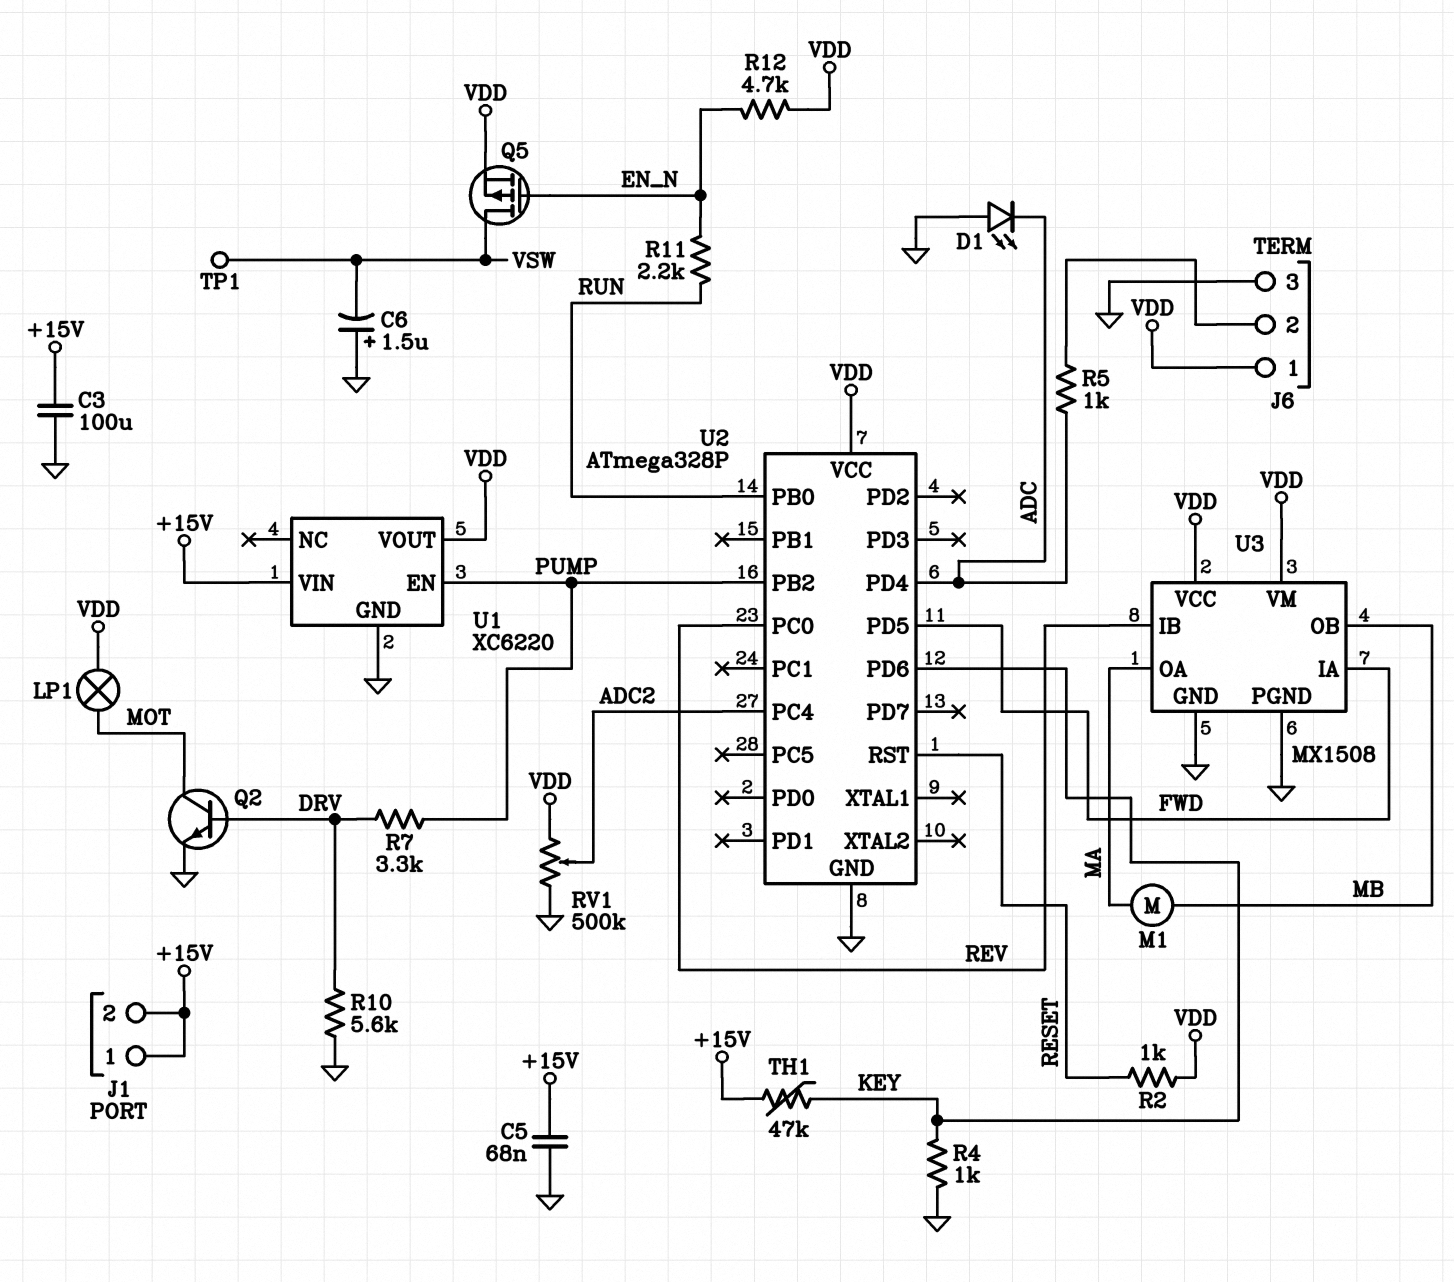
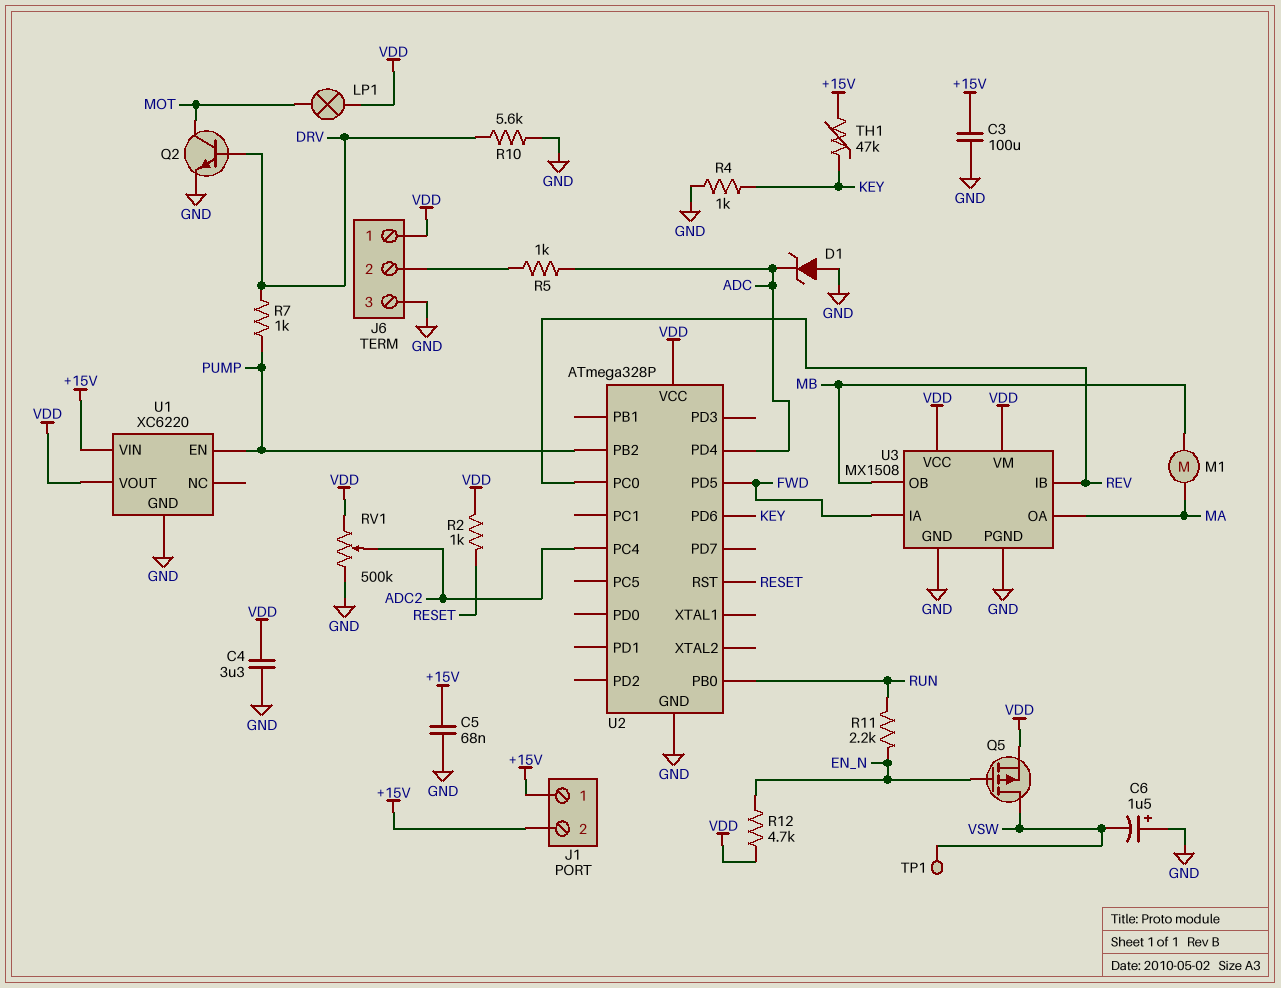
C4: none -> 3.3uF (GND, VDD)
D1: LED (A GND, K ADC) -> zener (A GND, K ADC)
R7: 3.3k (DRV, PUMP) -> 1k (DRV, PUMP)

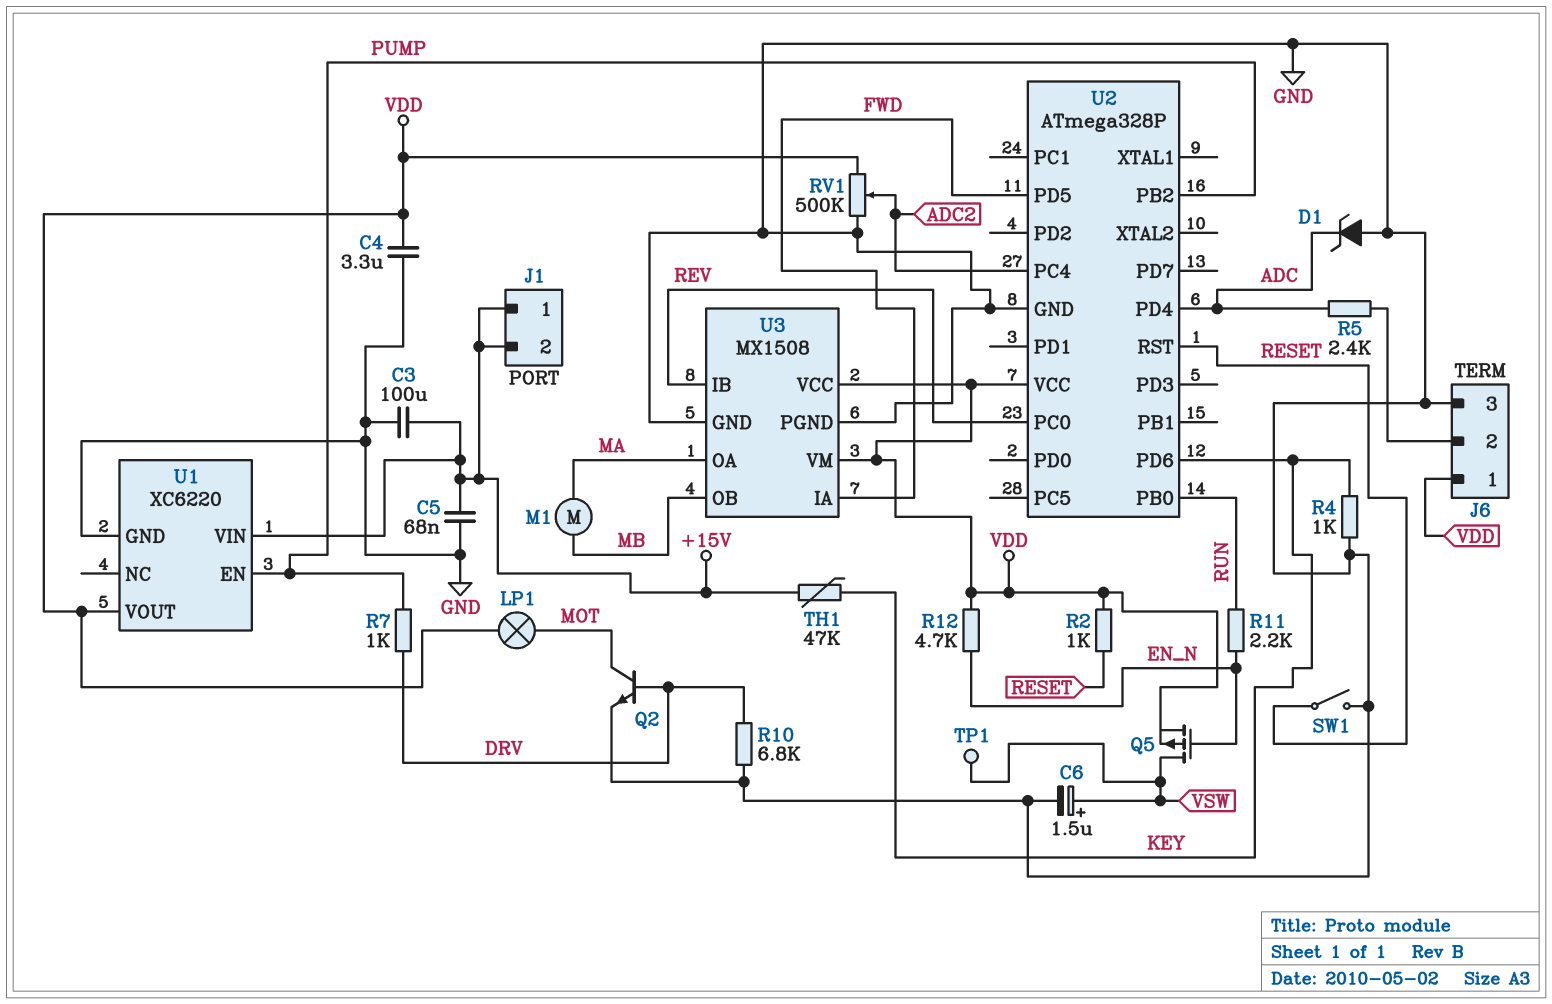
C6: 1.5uF (plus GND, minus VSW) -> 1.5uF (plus VSW, minus GND)
R5: 1k (ADC, J6/2) -> 2.4k (ADC, J6/2)
R10: 5.6k (DRV, GND) -> 6.8k (DRV, GND)
SW1: none -> switch (GND, RESET)

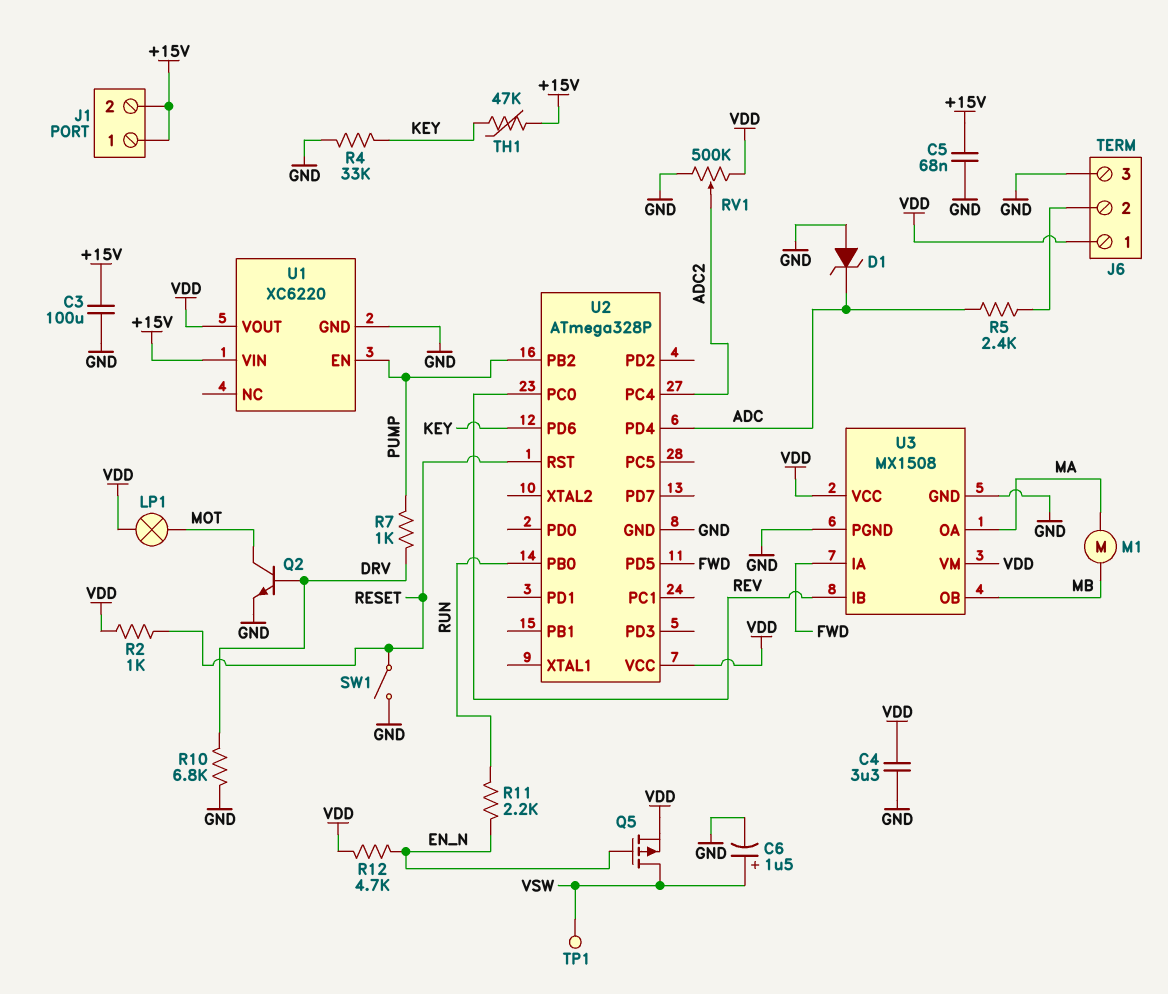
R4: 1k (GND, KEY) -> 33k (GND, KEY)

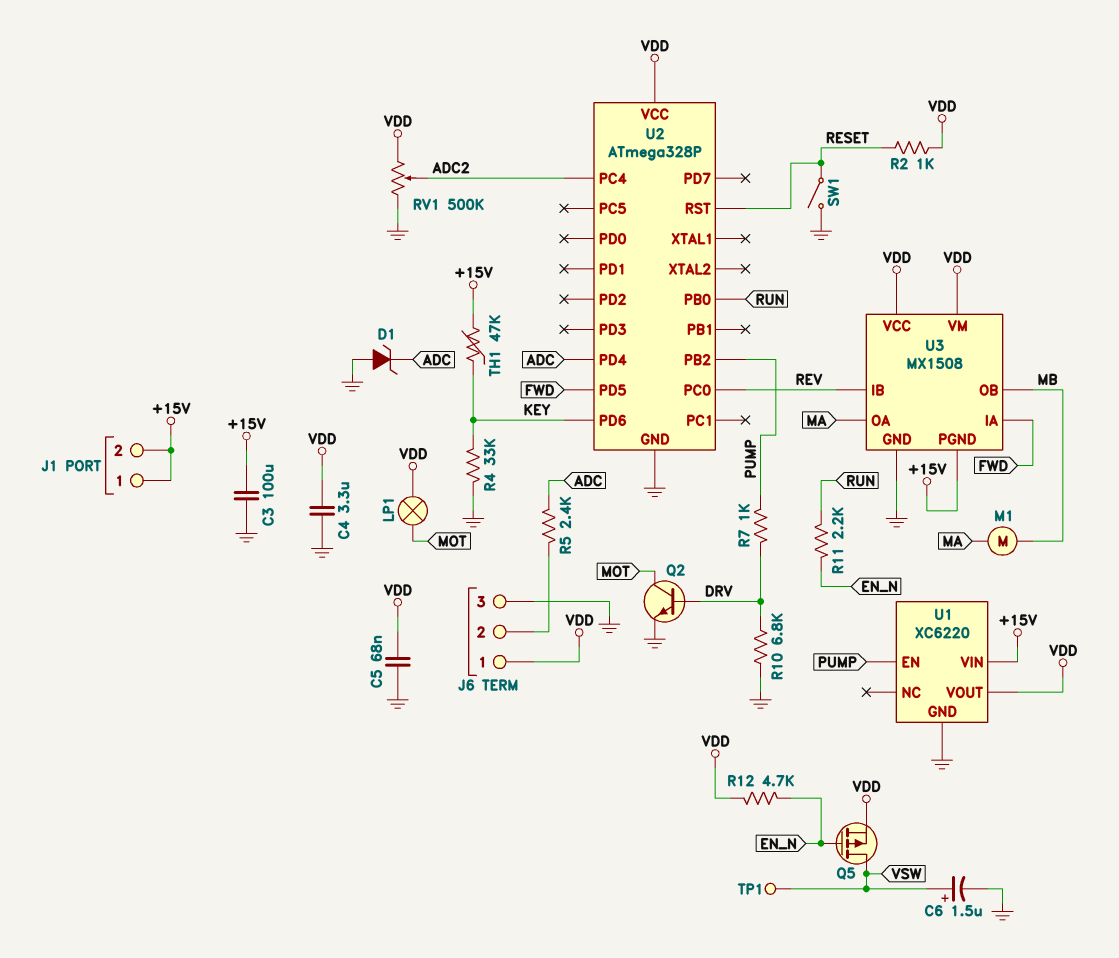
C5: 68nF (+15V, GND) -> 68nF (GND, VDD)
U3 pin PGND: GND -> +15V

